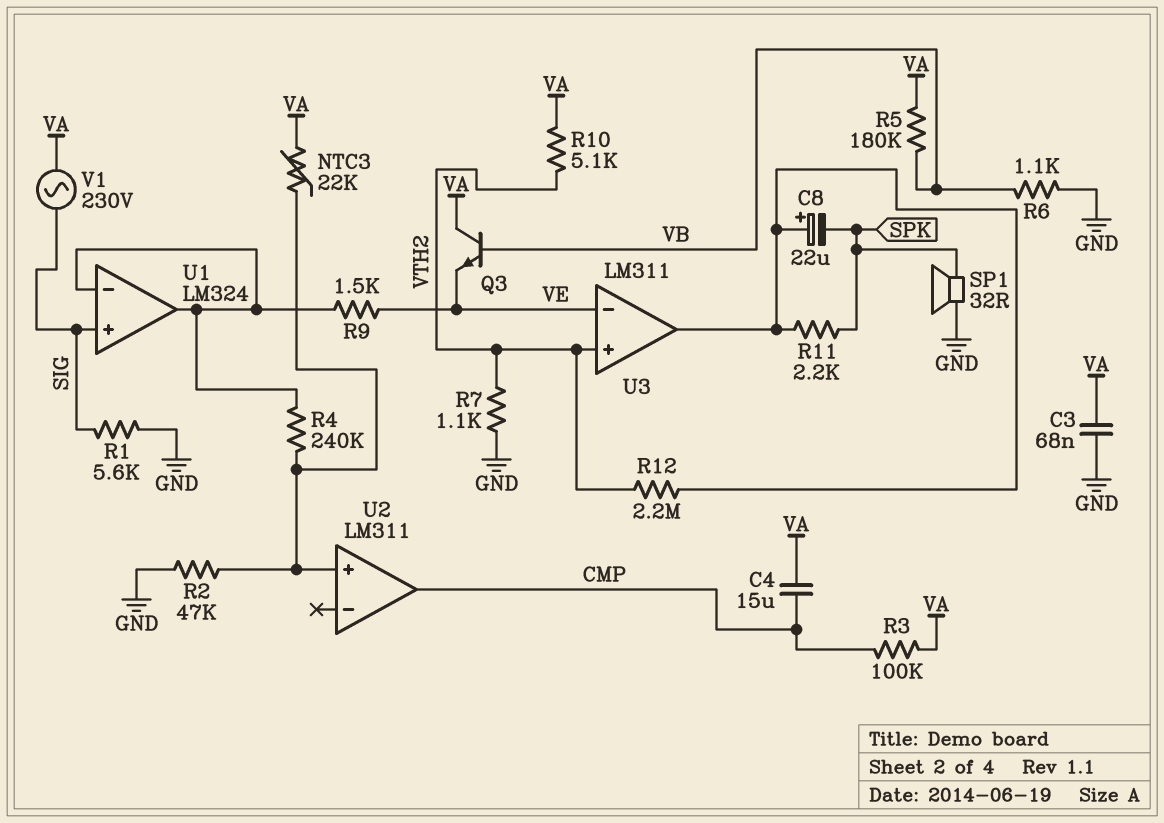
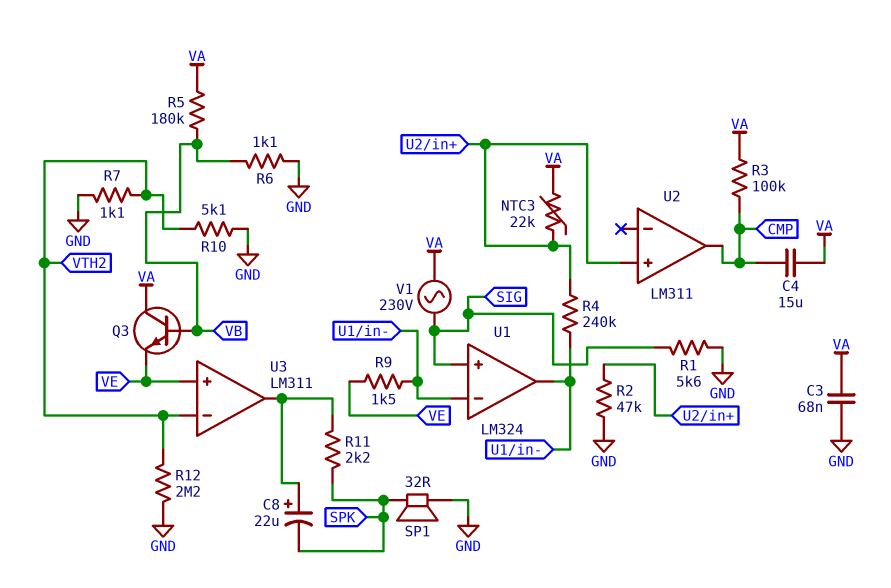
R10: 5.1k (VA, VTH2) -> 5.1k (GND, VTH2)
R12: 2.2M (U3/out, VTH2) -> 2.2M (GND, VTH2)
U3 pin in+: VTH2 -> VE
U3 pin in-: VE -> VTH2

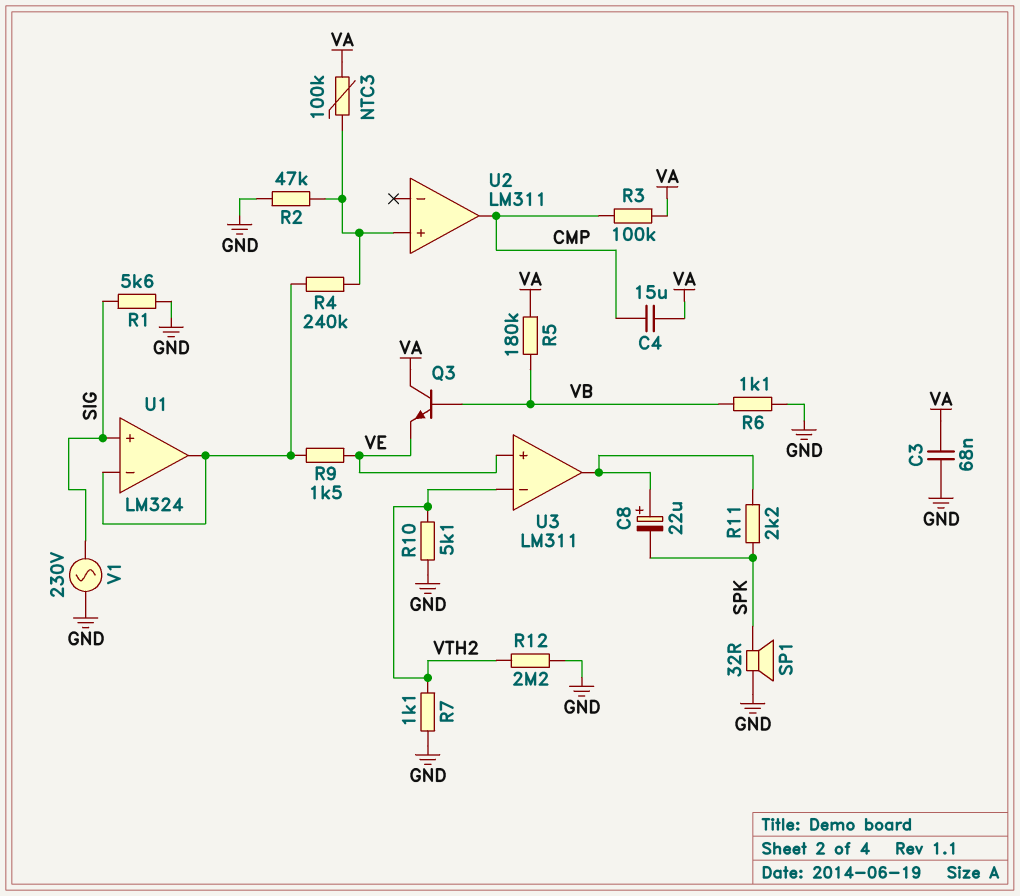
NTC3: 22k (U2/in+, VA) -> 100k (U2/in+, VA)
V1: AC 230V (SIG, VA) -> AC 230V (GND, SIG)

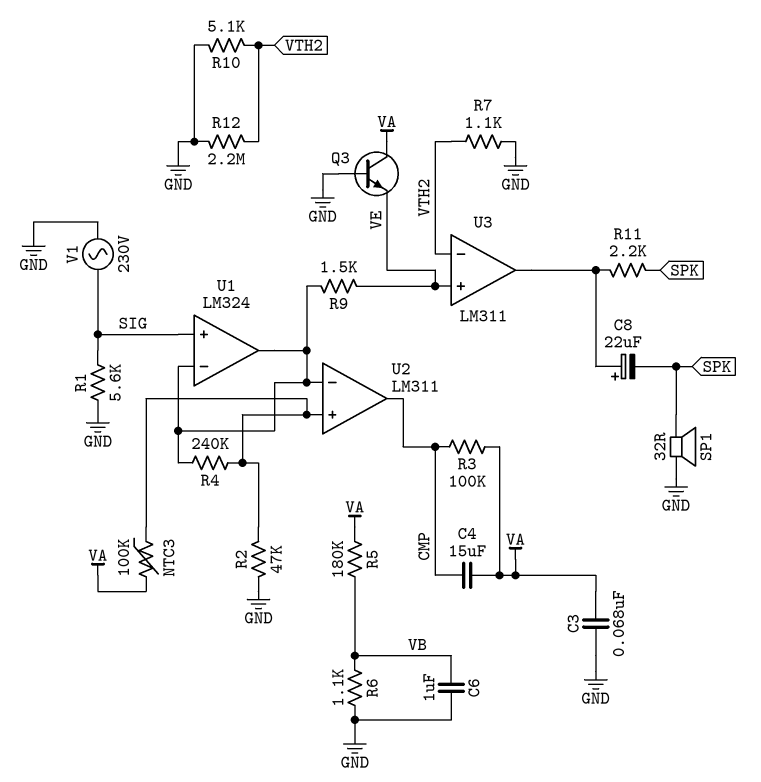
C6: none -> 1uF (GND, VB)
Q3: NPN (B VB, C VA, E VE) -> NPN (B GND, C VA, E VE)
U2 pin in-: none -> U1/in-

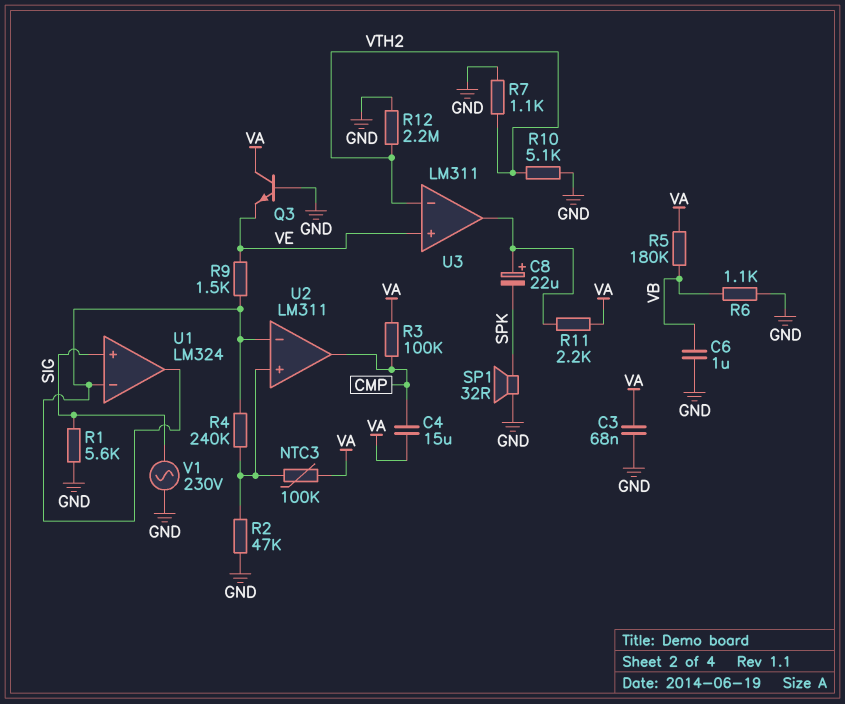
R11: 2.2k (SPK, U3/out) -> 2.2k (U3/out, VA)

